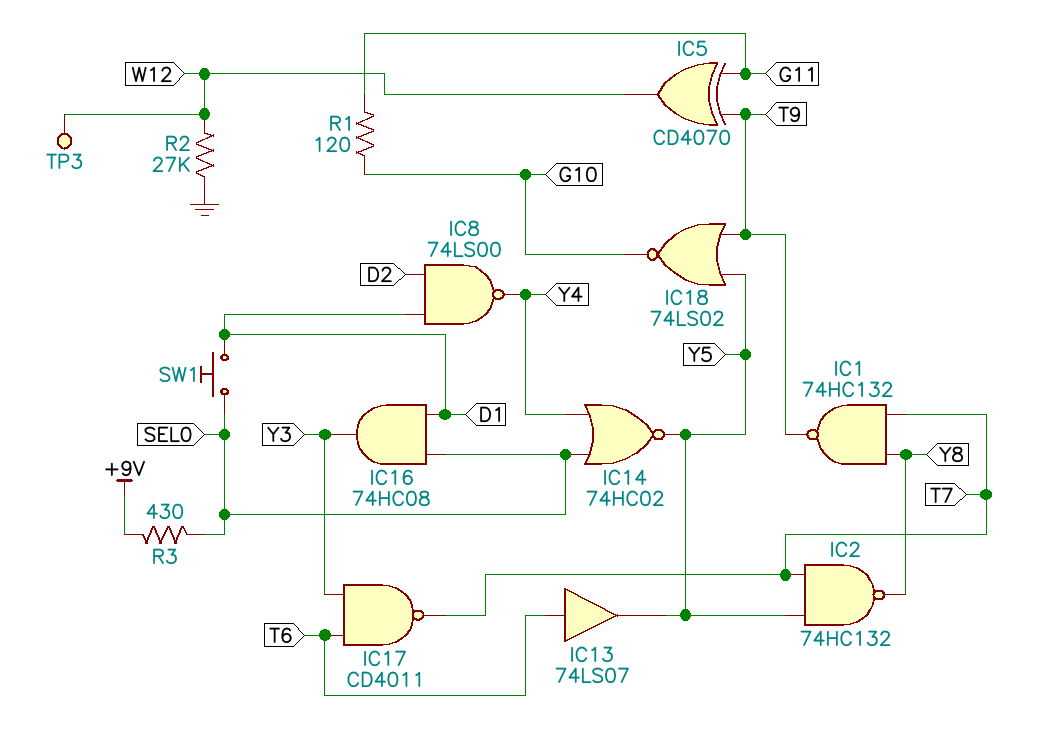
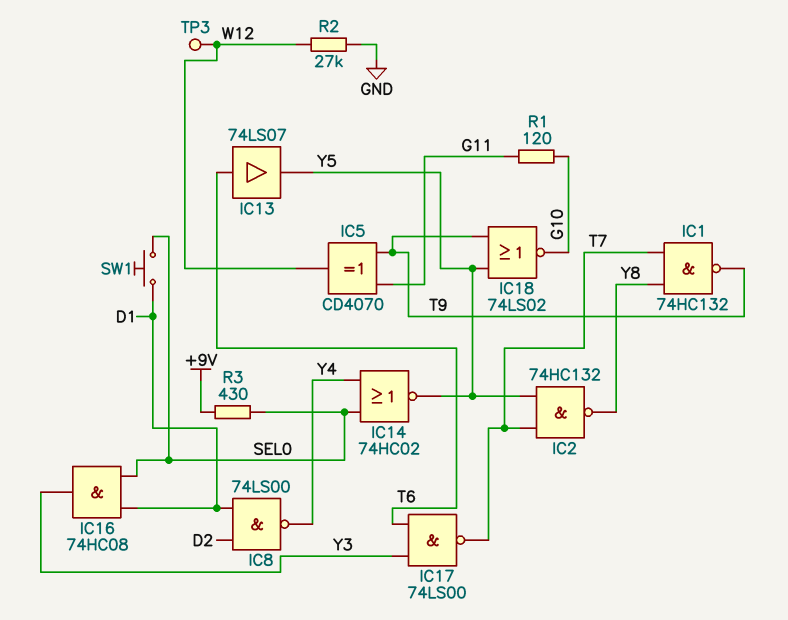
IC17: NAND CD4011 (in T6, in Y3, out T7) -> NAND 74LS00 (in T6, in Y3, out T7)

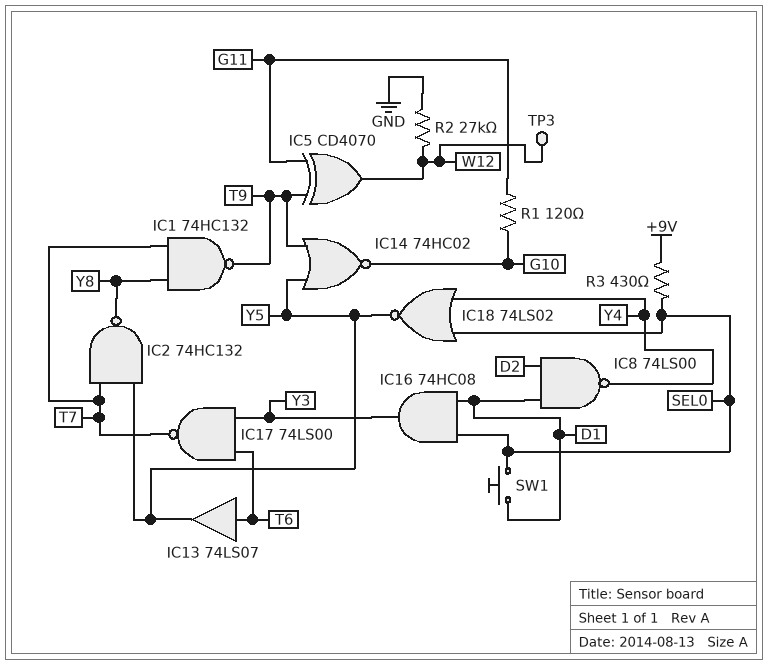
IC14: NOR 74HC02 (in SEL0, in Y4, out Y5) -> NOR 74HC02 (in T9, in Y5, out G10)
IC18: NOR 74LS02 (in T9, in Y5, out G10) -> NOR 74LS02 (in SEL0, in Y4, out Y5)

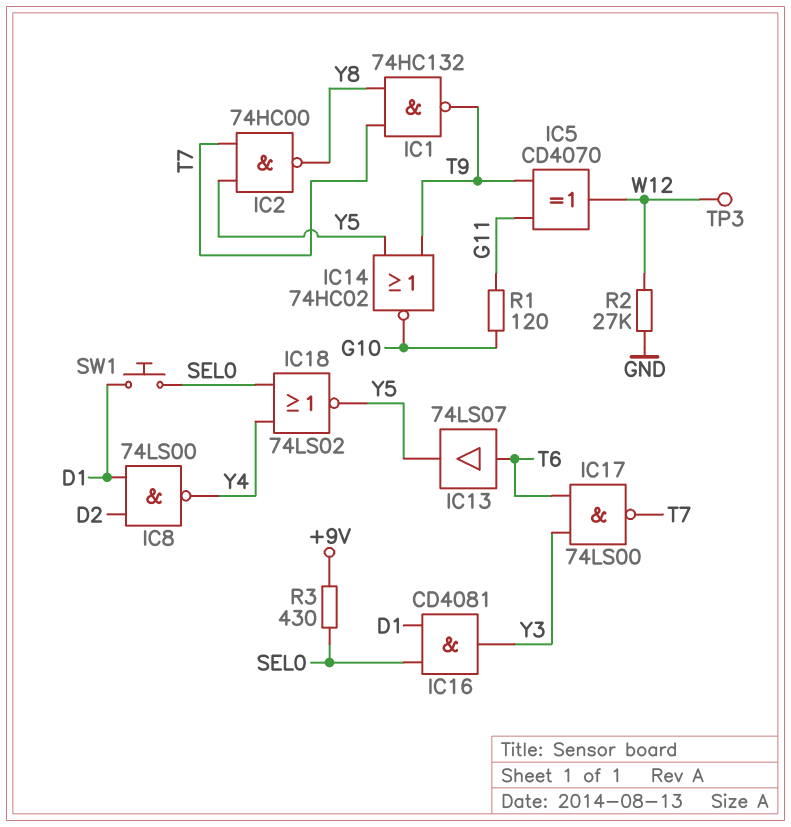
IC2: NAND 74HC132 (in T7, in Y5, out Y8) -> NAND 74HC00 (in T7, in Y5, out Y8)
IC16: AND 74HC08 (in D1, in SEL0, out Y3) -> AND CD4081 (in D1, in SEL0, out Y3)

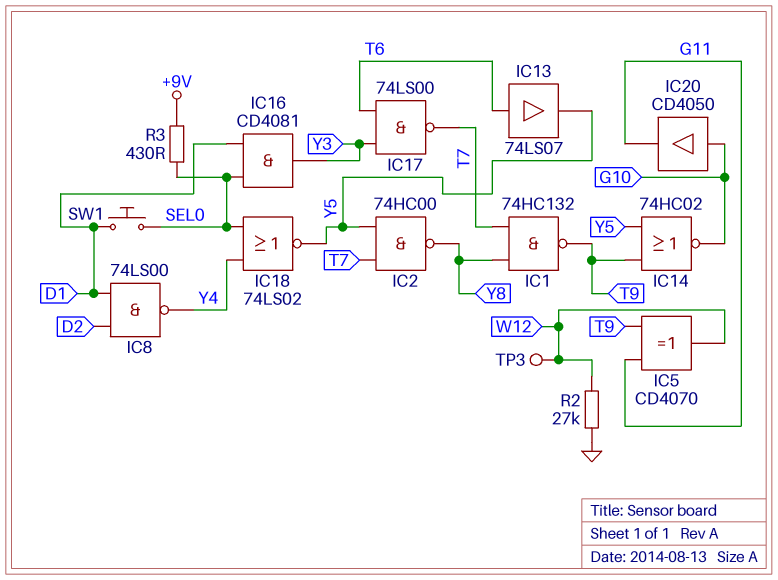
IC20: none -> buffer CD4050 (in G10, out G11)
R1: 120 (G10, G11) -> none

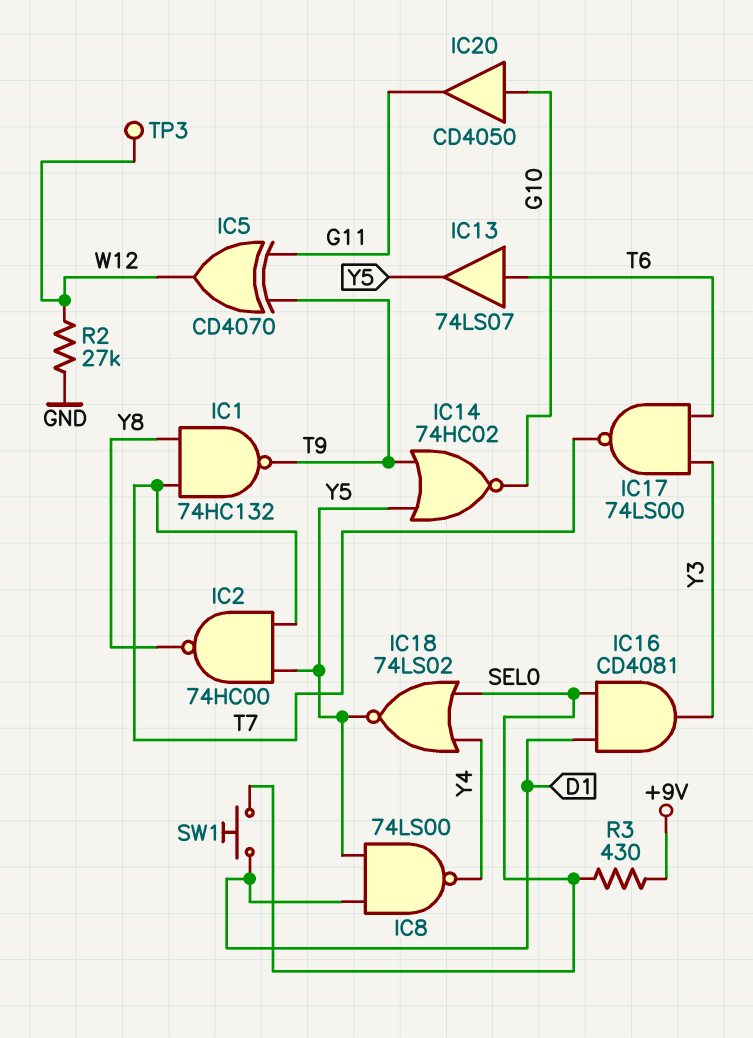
IC8: NAND 74LS00 (in D1, in D2, out Y4) -> NAND 74LS00 (in D1, in Y5, out Y4)

